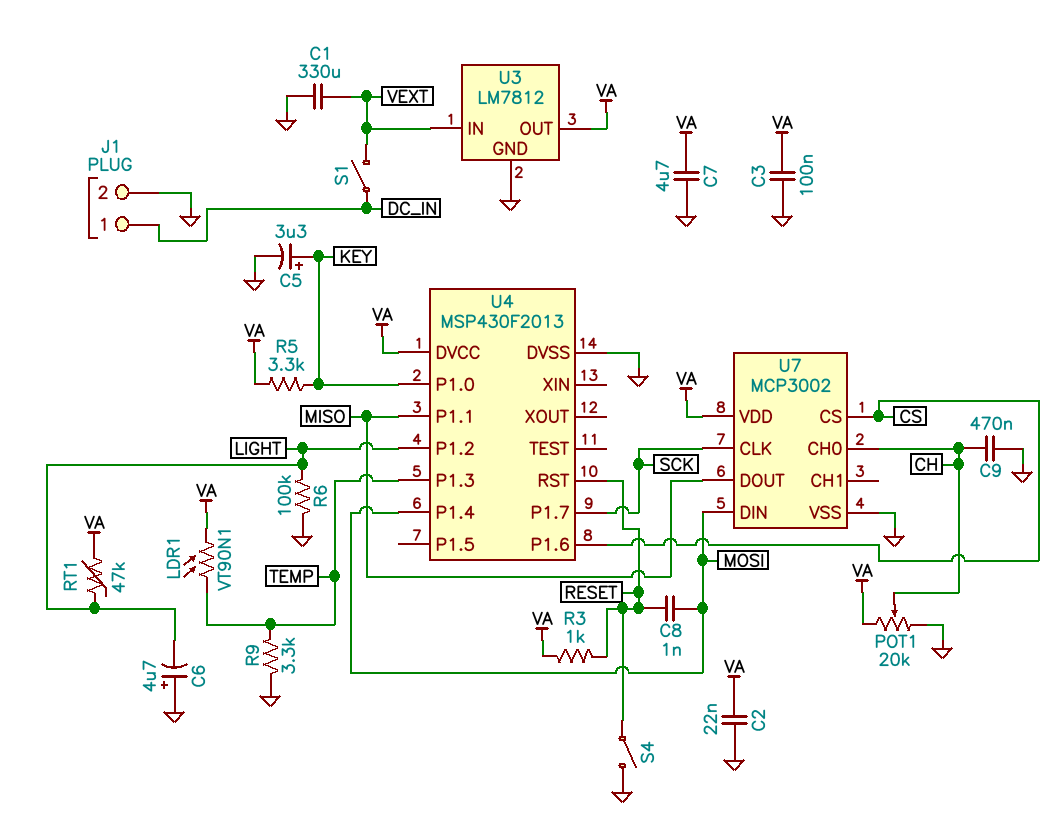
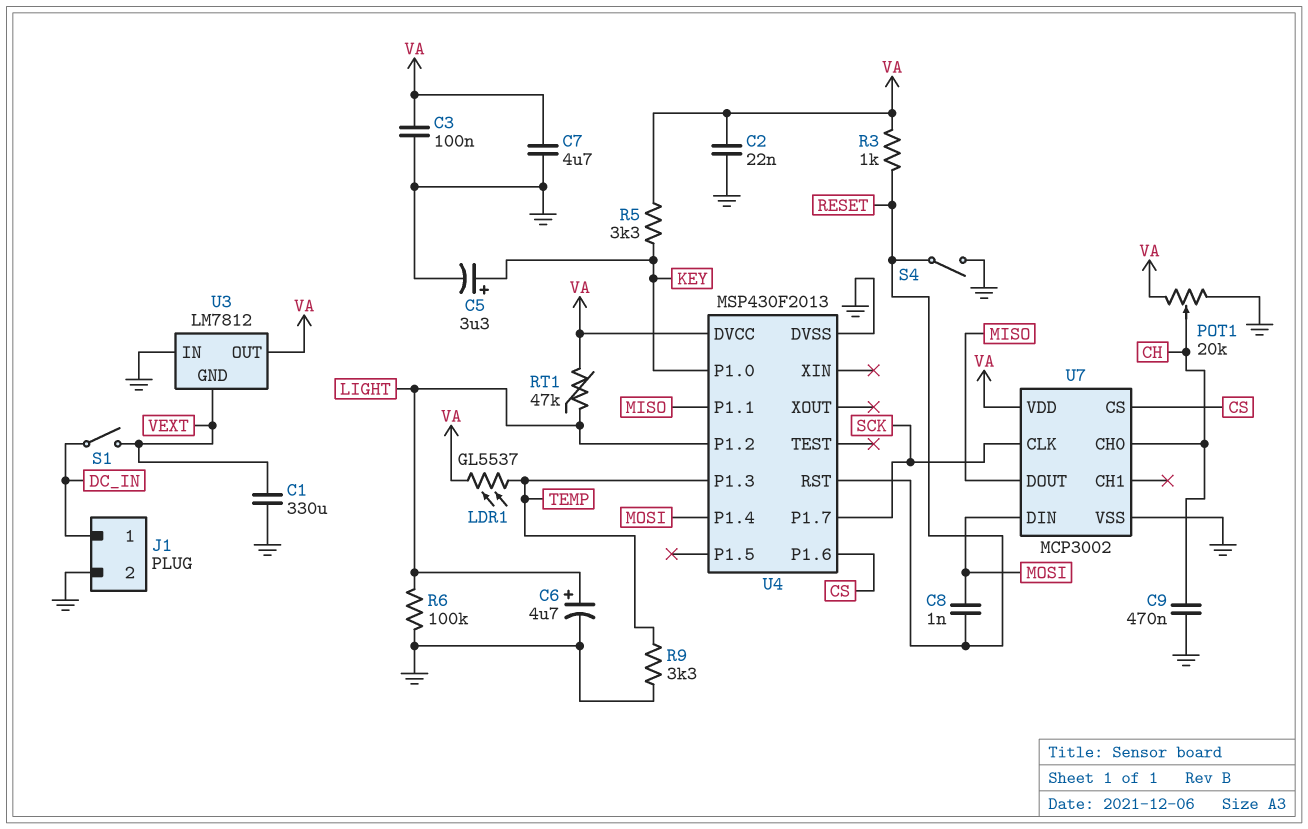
C6: 4.7uF (plus GND, minus LIGHT) -> 4.7uF (plus LIGHT, minus GND)
LDR1: VT90N1 (TEMP, VA) -> GL5537 (TEMP, VA)
U3 pin GND: GND -> VEXT
U3 pin IN: VEXT -> GND

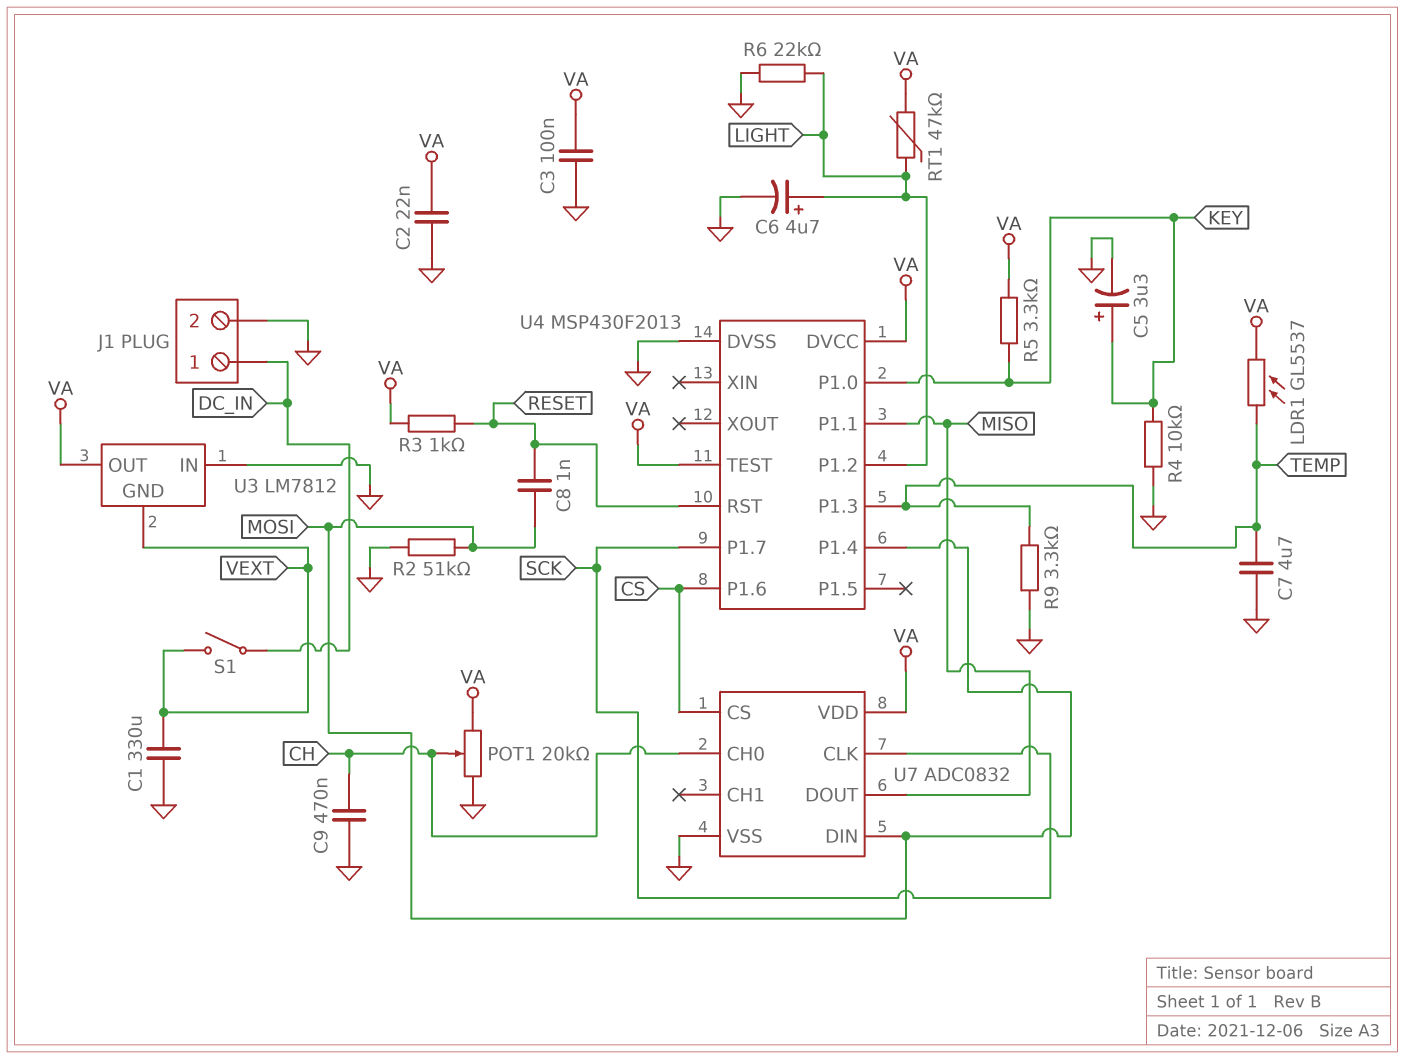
C7: 4.7uF (GND, VA) -> 4.7uF (GND, TEMP)
R2: none -> 51k (GND, MOSI)
R4: none -> 10k (GND, KEY)
R6: 100k (GND, LIGHT) -> 22k (GND, LIGHT)
S4: switch (GND, RESET) -> none
U4 pin TEST: none -> VA
U7: MCP3002 -> ADC0832

